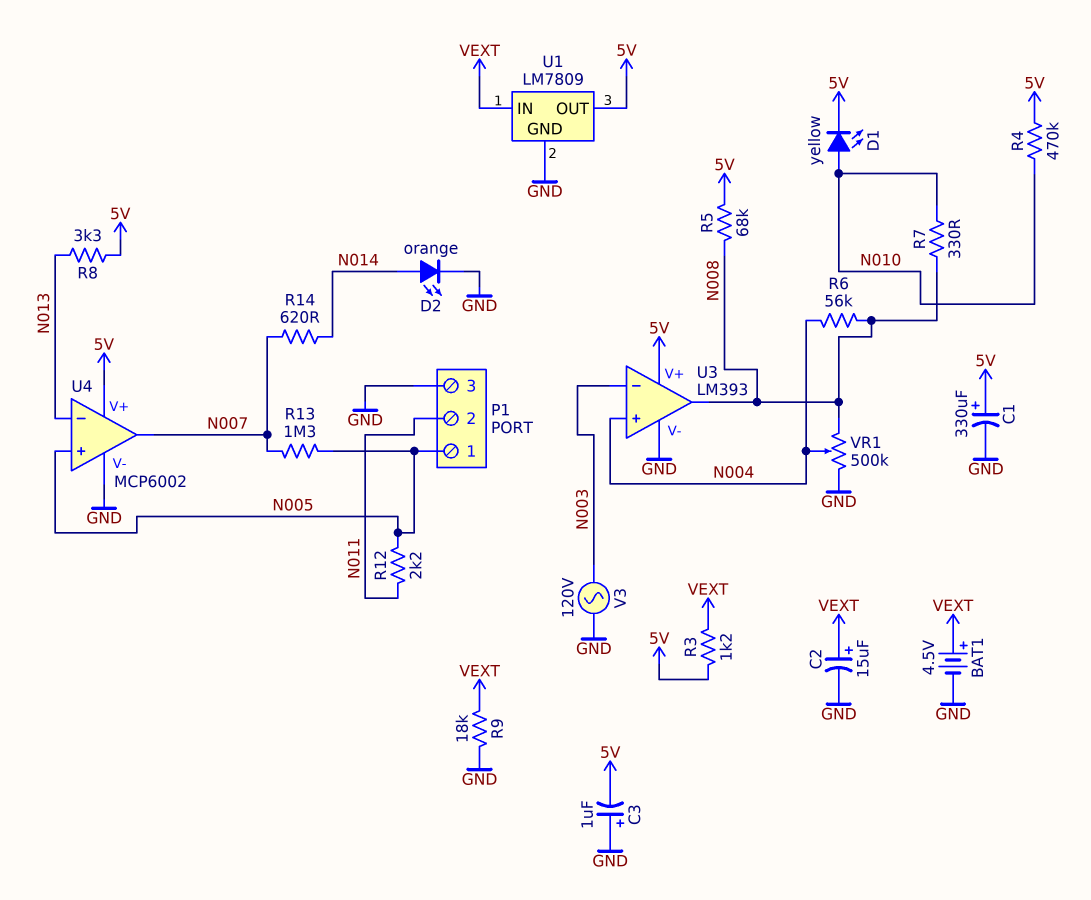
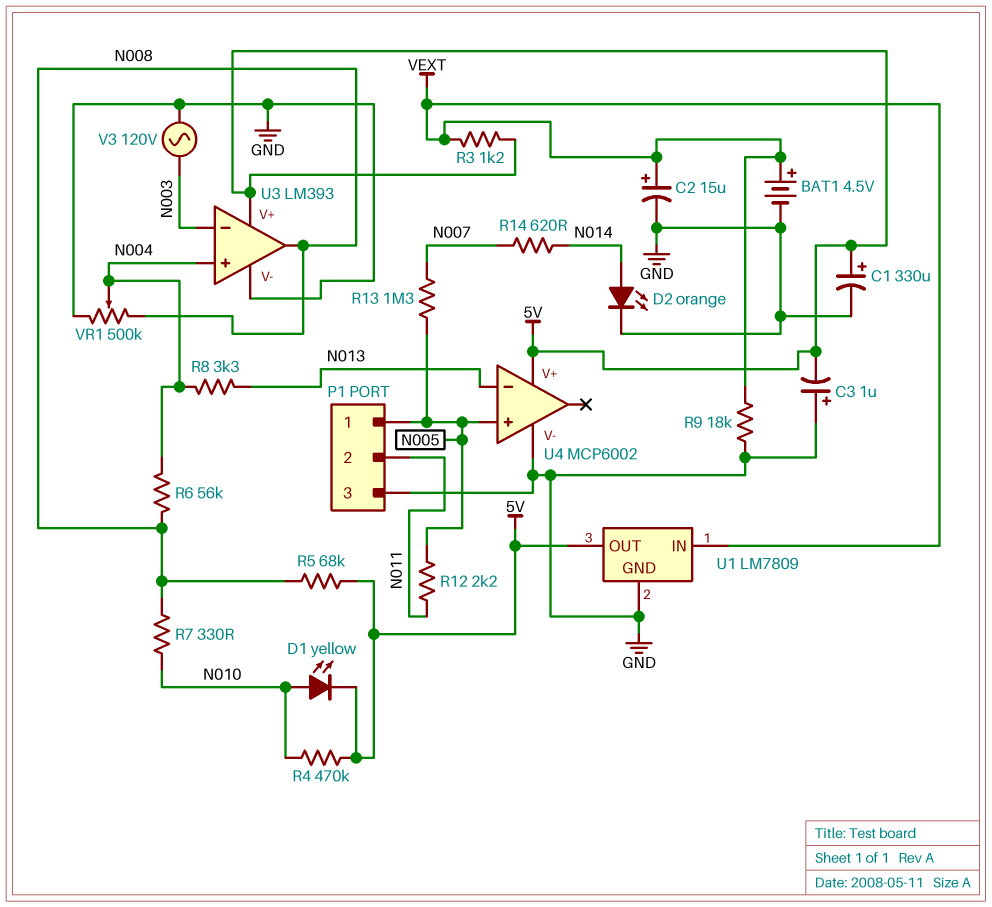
R8: 3.3k (5V, N013) -> 3.3k (N004, N013)
U4 pin out: N007 -> none

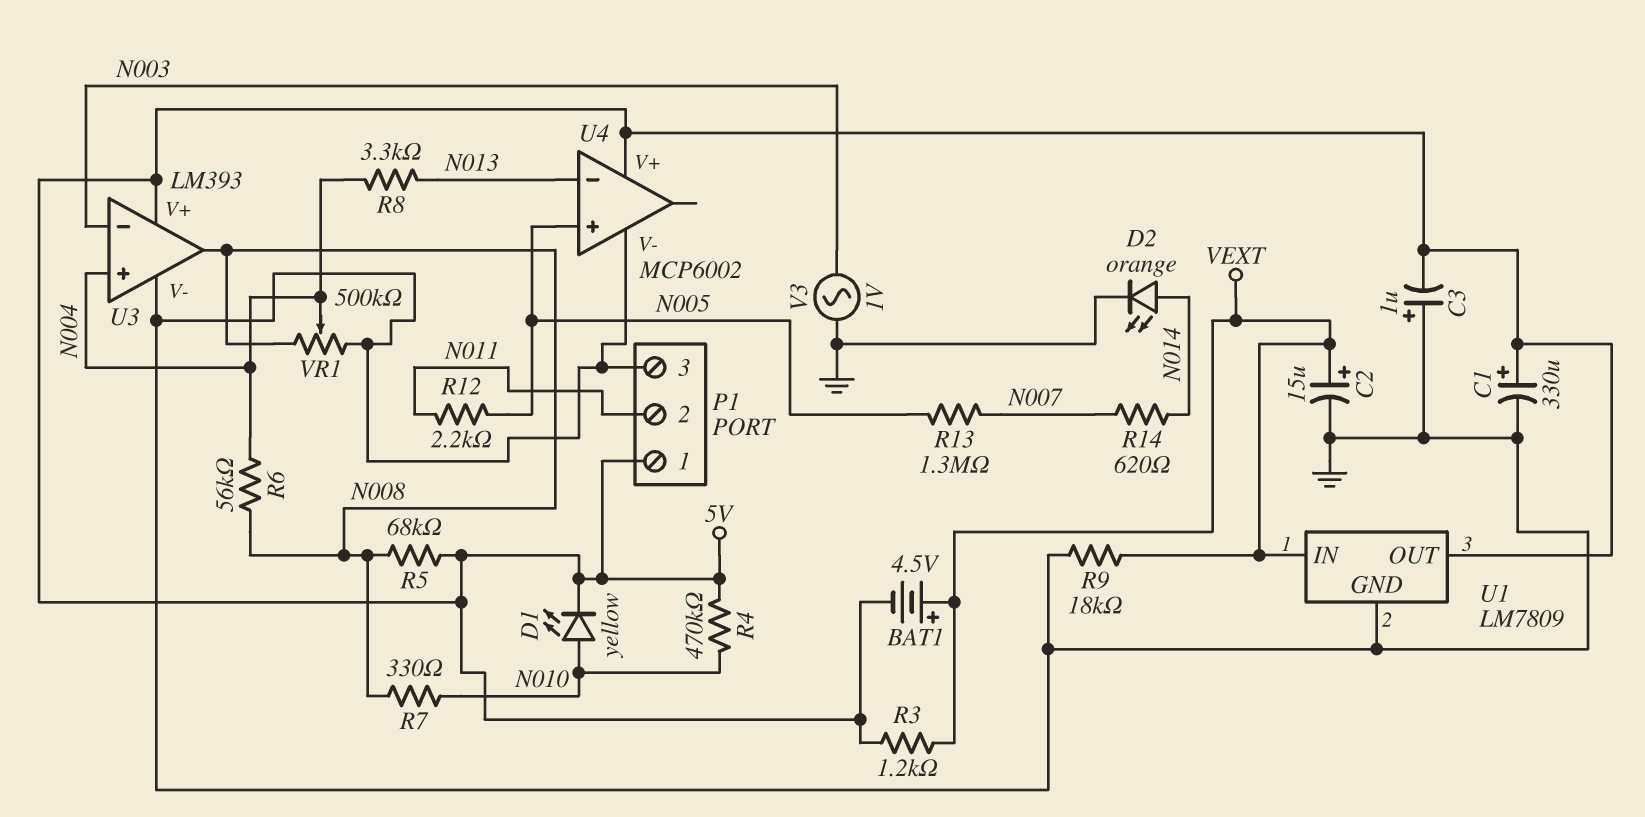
BAT1: 4.5V (plus VEXT, minus GND) -> 4.5V (plus VEXT, minus 5V)
P1 pin 1: N005 -> 5V
V3: AC 120V (GND, N003) -> AC 1V (GND, N003)

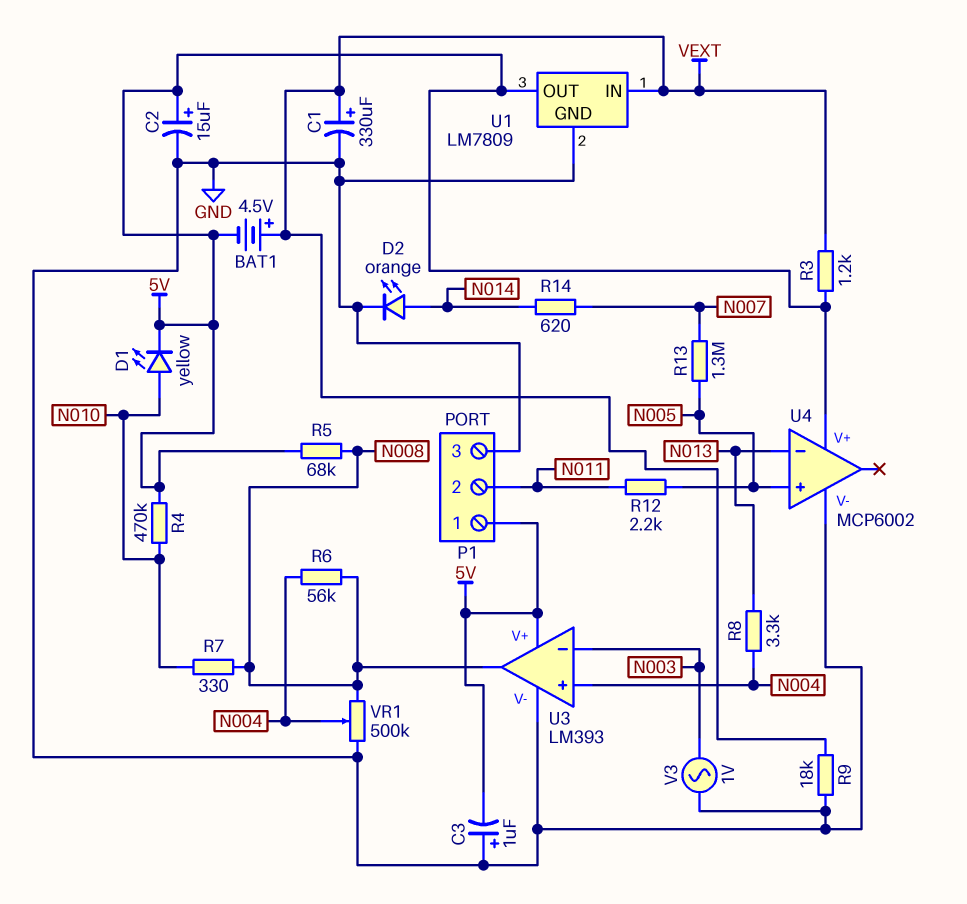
C1: 330uF (plus 5V, minus GND) -> 330uF (plus VEXT, minus GND)
C2: 15uF (plus VEXT, minus GND) -> 15uF (plus 5V, minus GND)

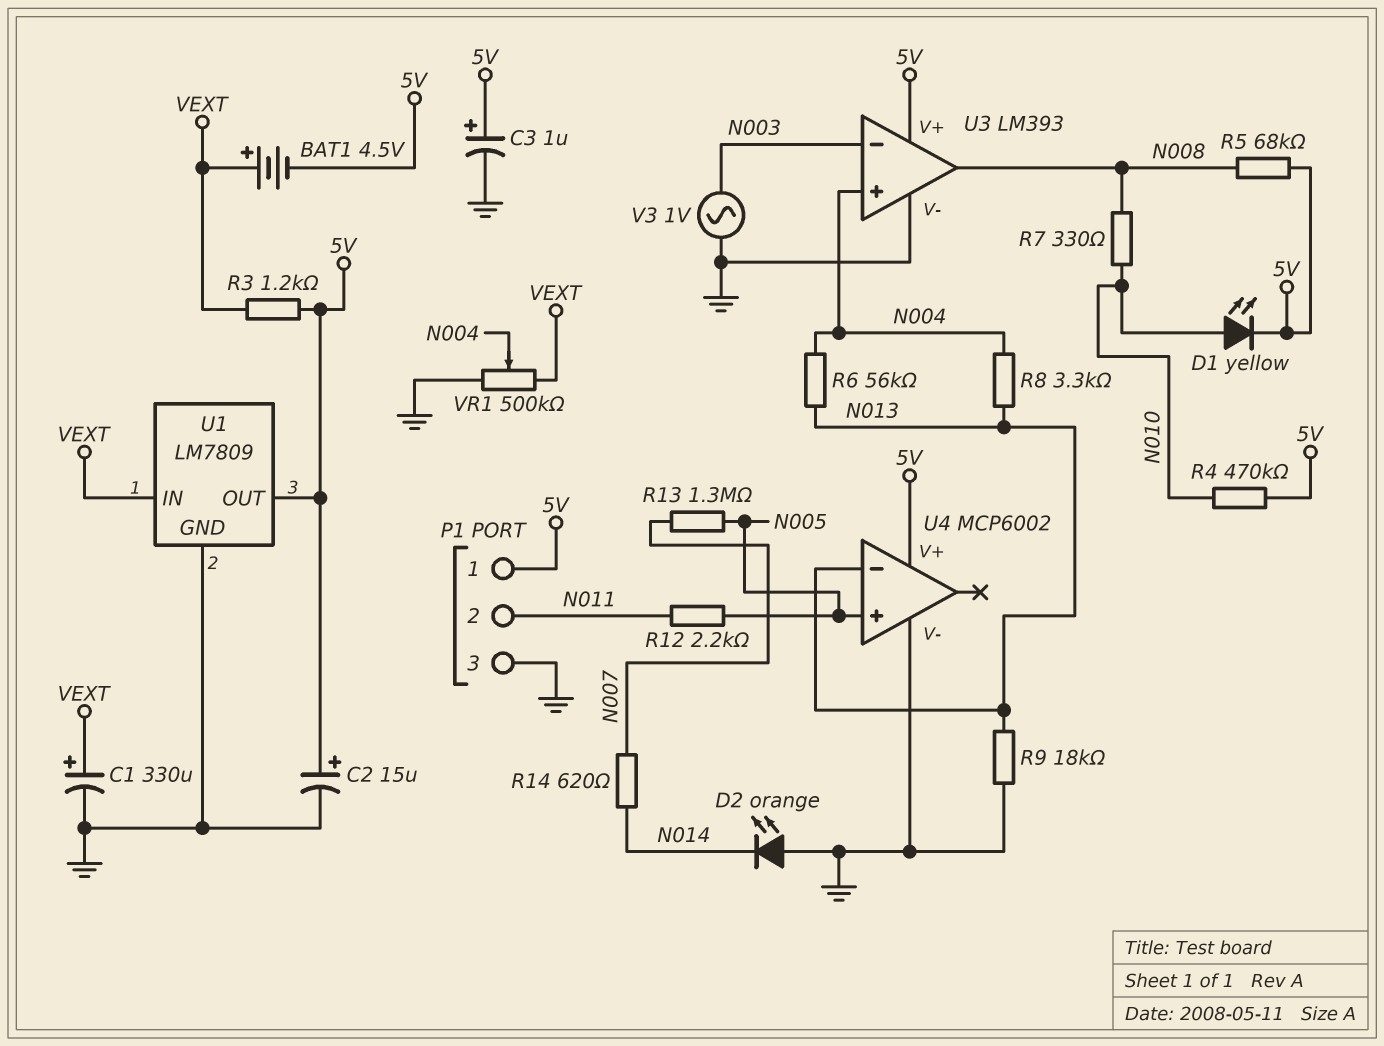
C3: 1uF (plus GND, minus 5V) -> 1uF (plus 5V, minus GND)
D2: LED orange (A N014, K GND) -> LED orange (A GND, K N014)
R6: 56k (N004, N008) -> 56k (N004, N013)
R9: 18k (GND, VEXT) -> 18k (GND, N013)
VR1: 500k (GND, N008, wiper N004) -> 500k (GND, VEXT, wiper N004)

